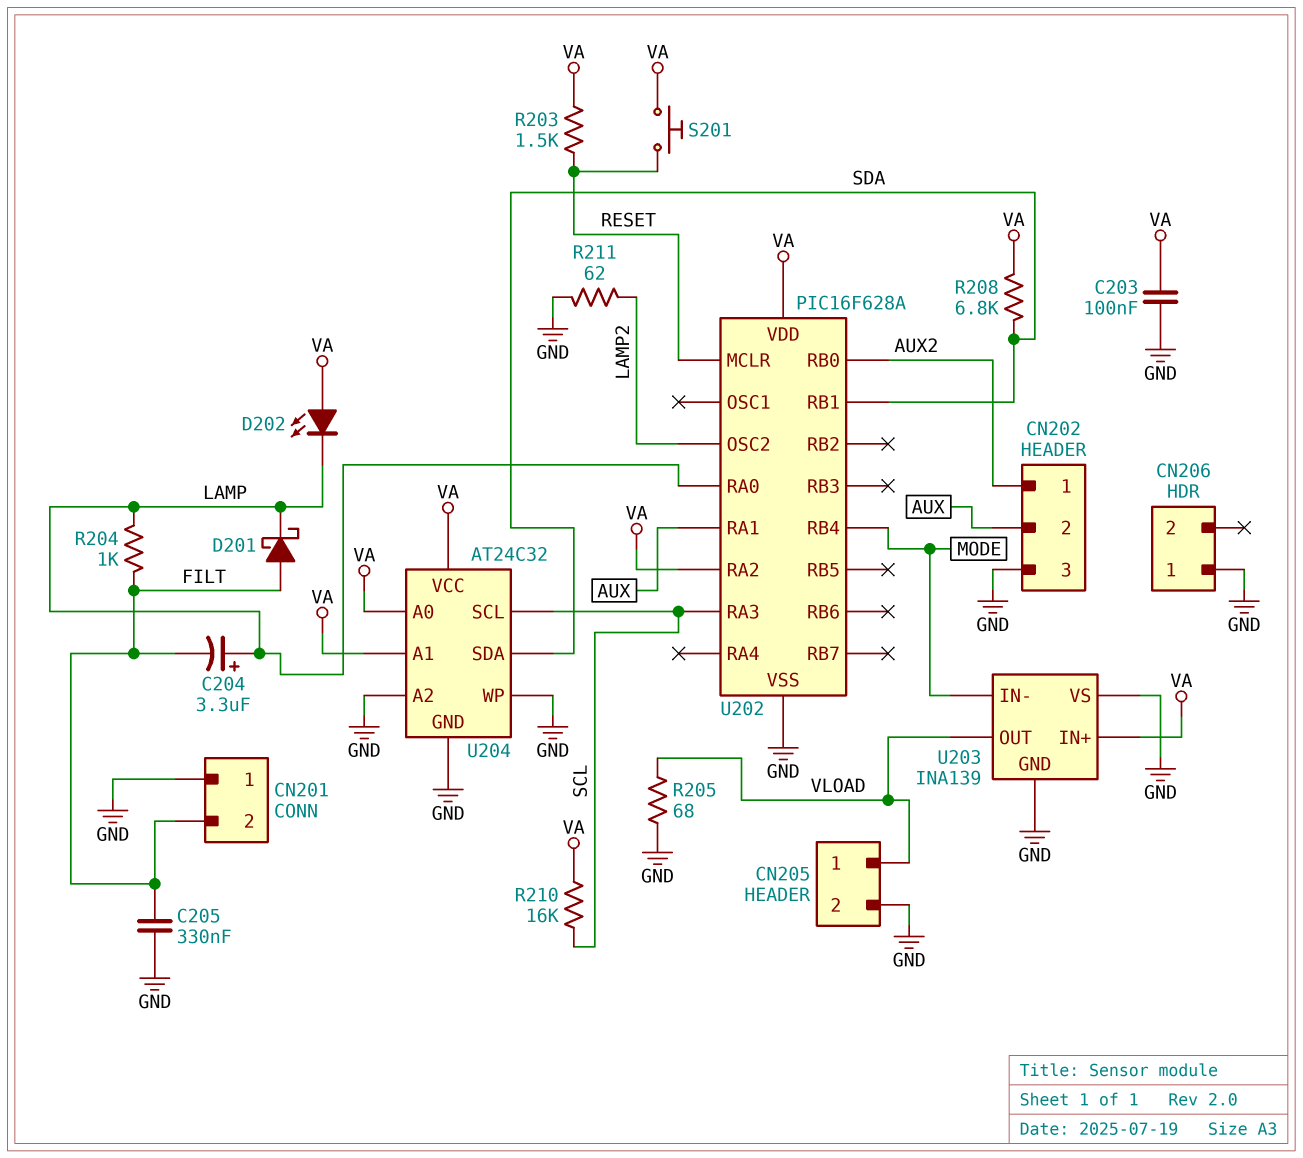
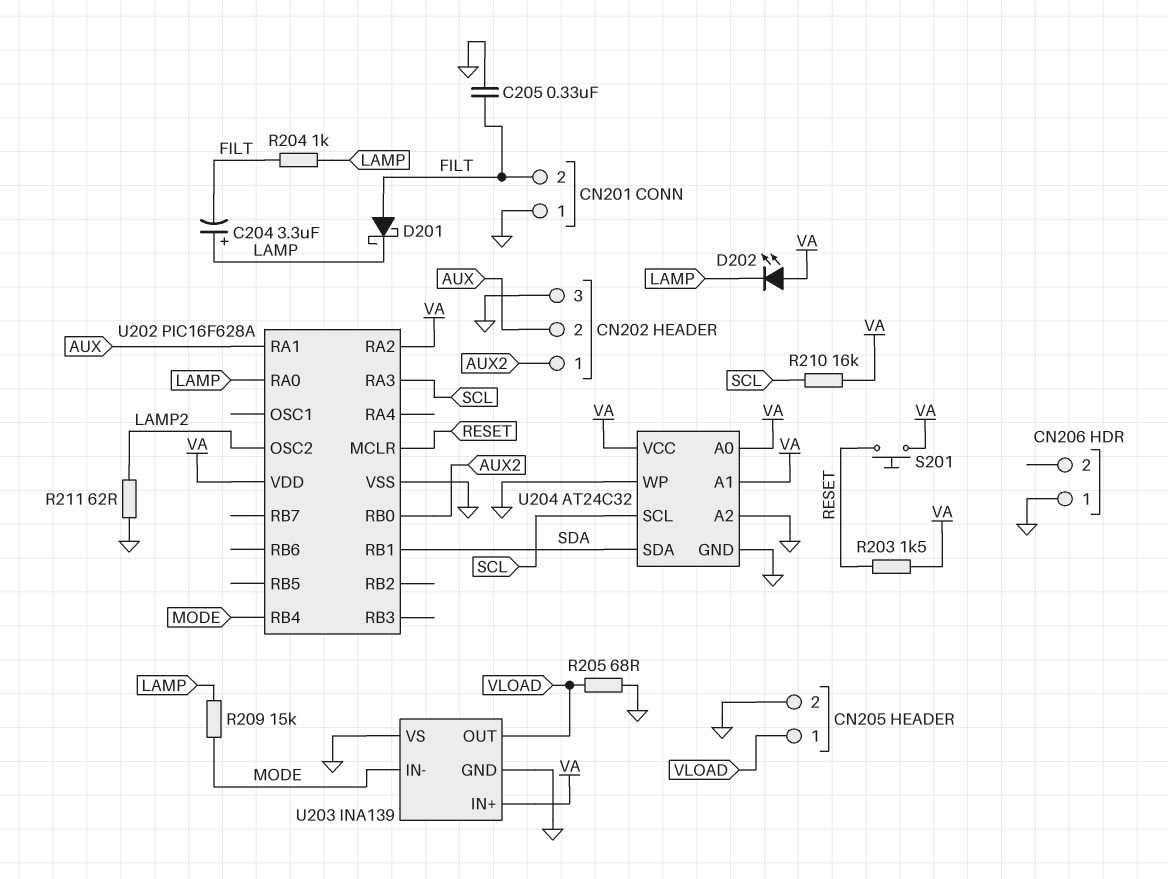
C203: 100nF (GND, VA) -> none
R208: 6.8k (SDA, VA) -> none
R209: none -> 15k (LAMP, MODE)

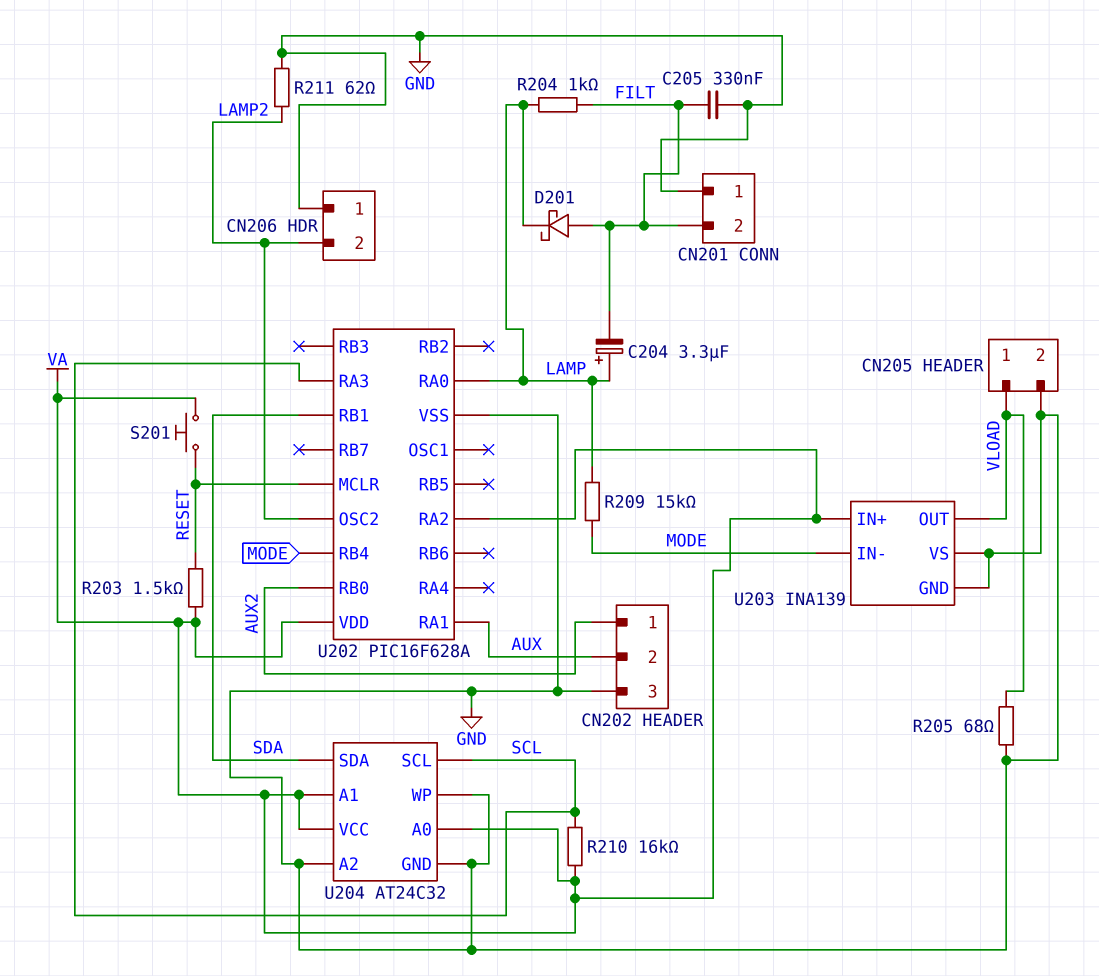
CN206 pin 2: none -> LAMP2
D202: LED (A VA, K LAMP) -> none

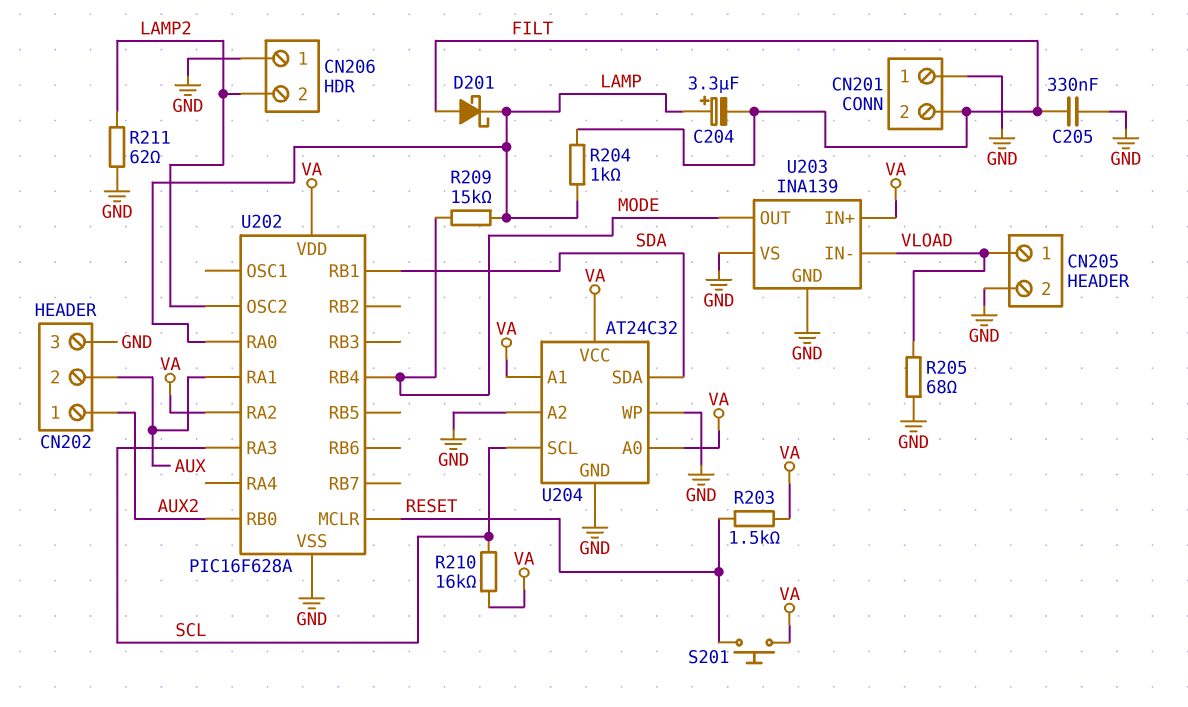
U203 pin IN-: MODE -> VLOAD
U203 pin OUT: VLOAD -> MODE

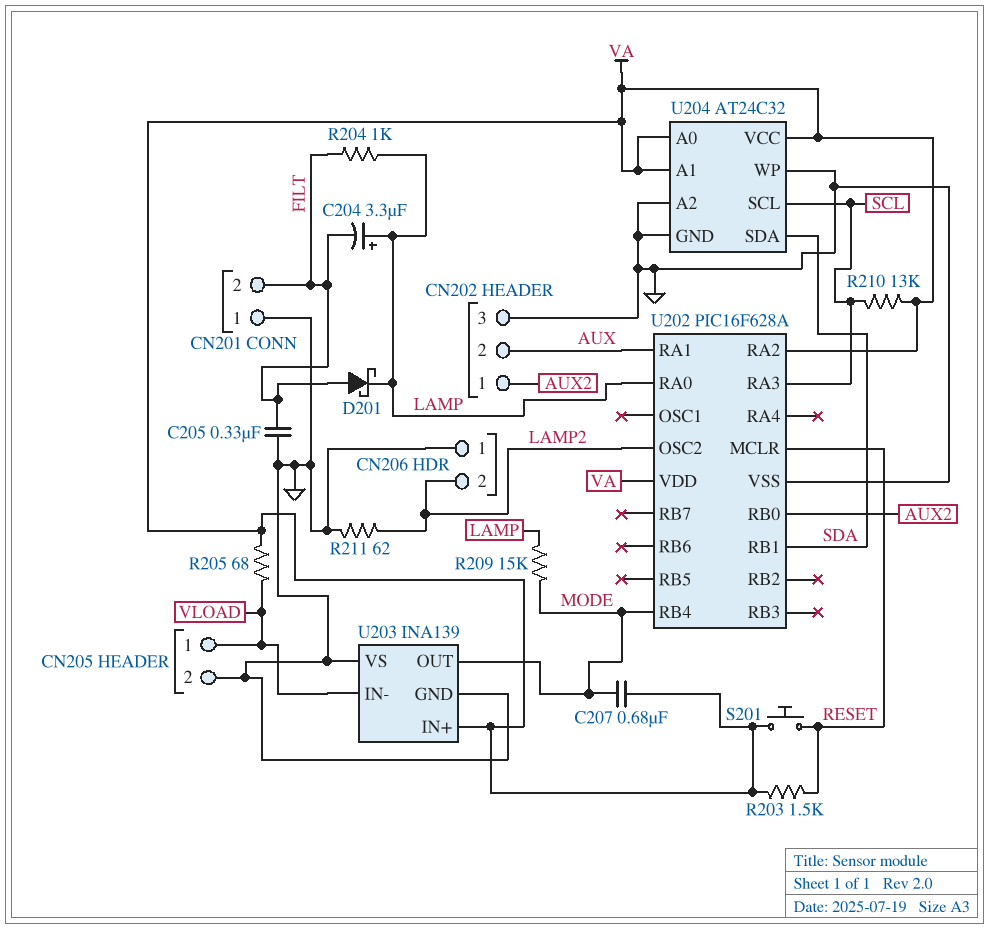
C207: none -> 680nF (MODE, VA)
R205: 68 (GND, VLOAD) -> 68 (VA, VLOAD)
R210: 16k (SCL, VA) -> 13k (SCL, VA)

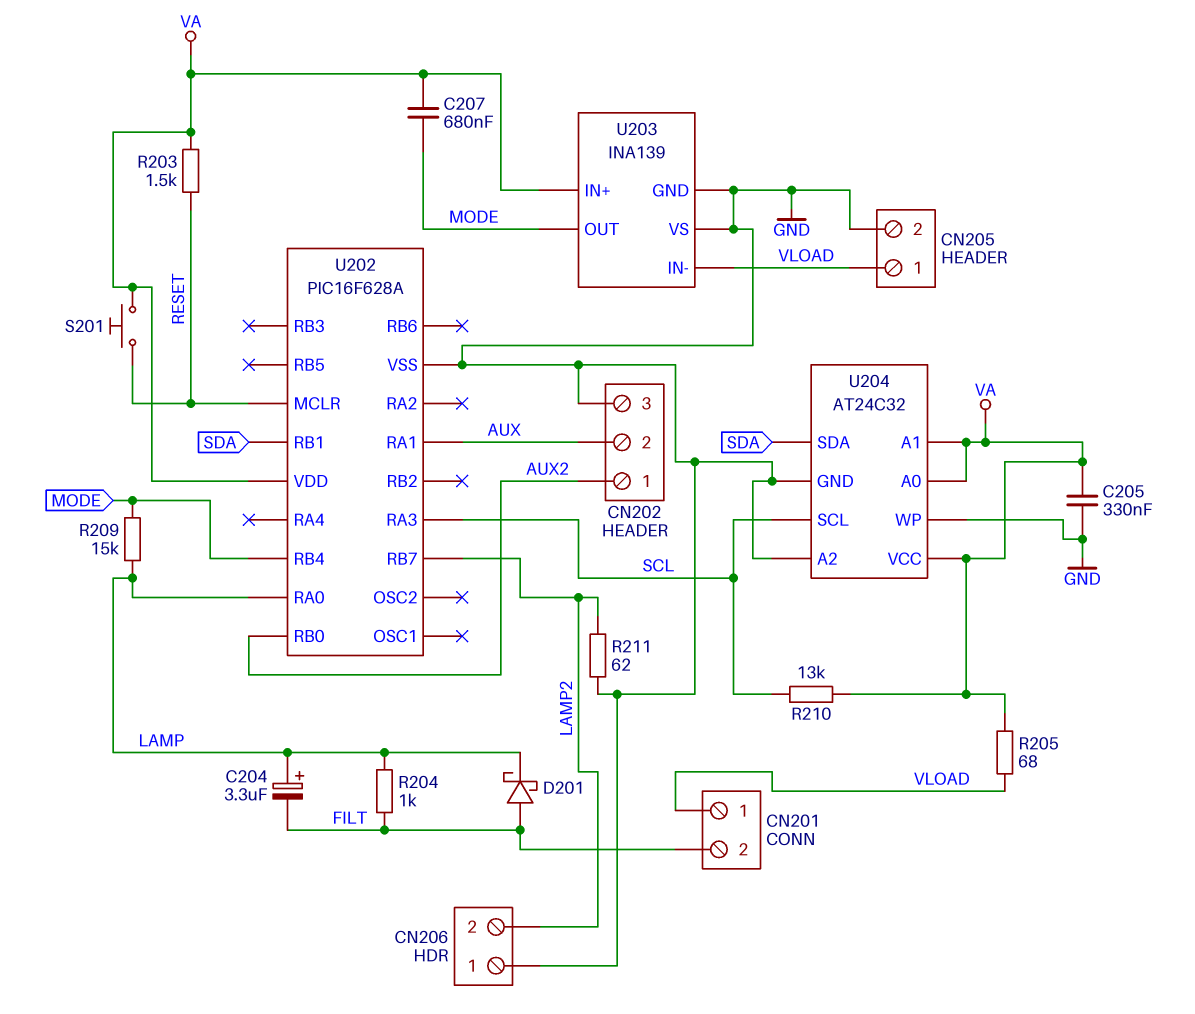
C205: 330nF (FILT, GND) -> 330nF (GND, VA)
CN201 pin 1: GND -> VLOAD
U202 pin OSC2: LAMP2 -> none
U202 pin RA2: VA -> none
U202 pin RB7: none -> LAMP2

